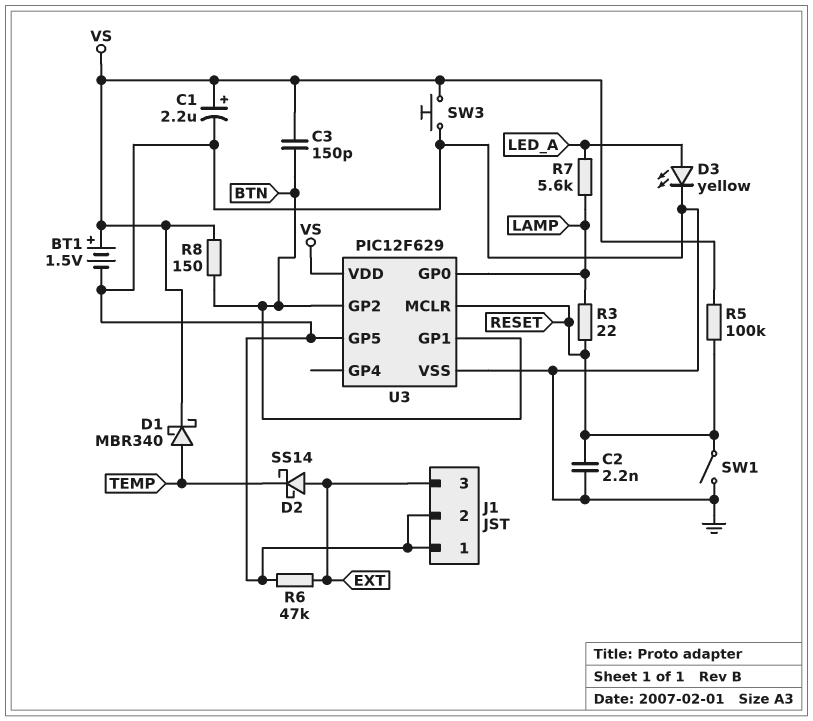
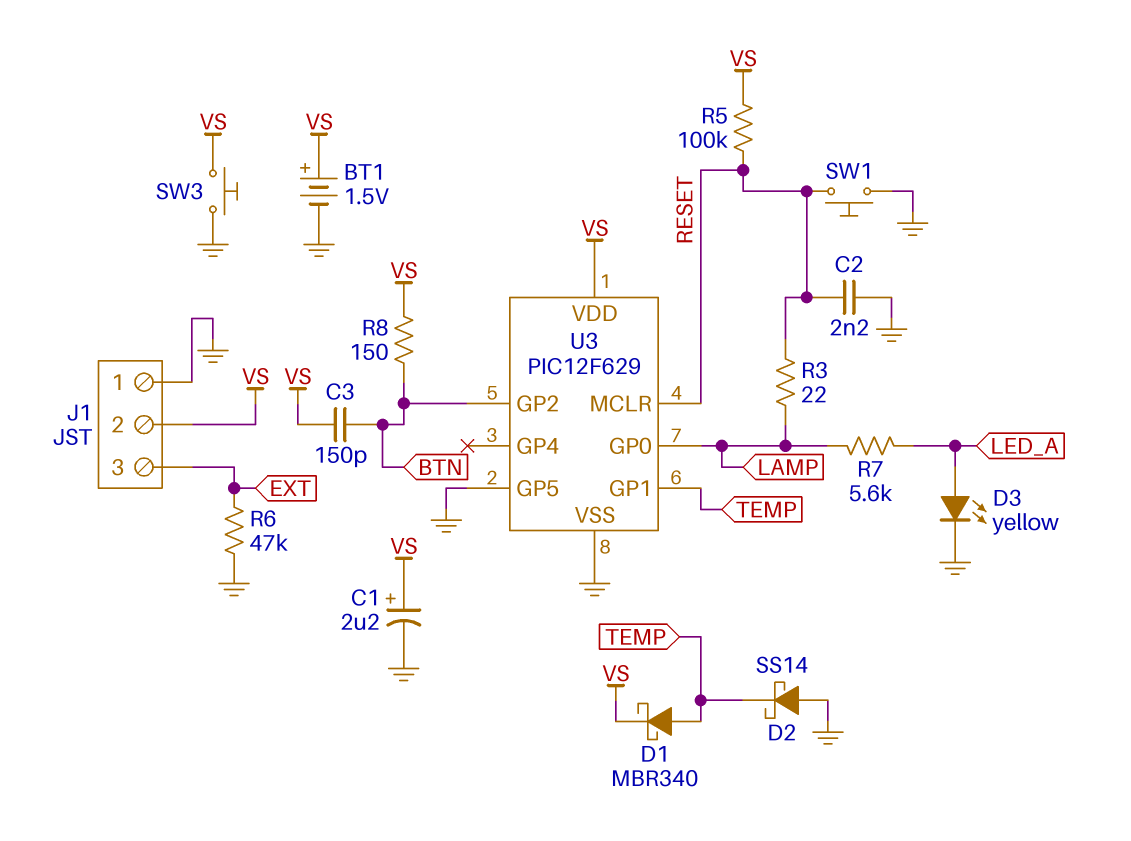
D2: schottky SS14 (A EXT, K TEMP) -> schottky SS14 (A GND, K TEMP)
J1 pin 2: GND -> VS
SW1: switch (GND, RESET) -> button (GND, RESET)
U3 pin GP1: BTN -> TEMP

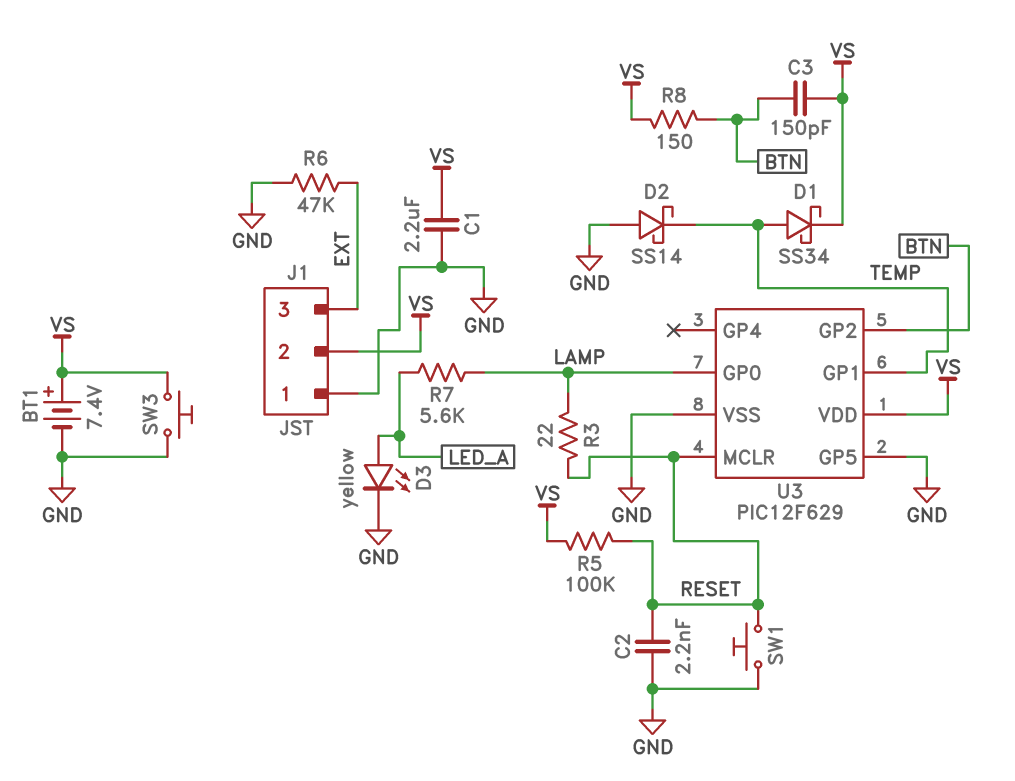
BT1: 1.5V (plus VS, minus GND) -> 7.4V (plus VS, minus GND)
C1: 2.2uF (plus VS, minus GND) -> 2.2uF (GND, VS)
D1: schottky MBR340 (A TEMP, K VS) -> schottky SS34 (A TEMP, K VS)

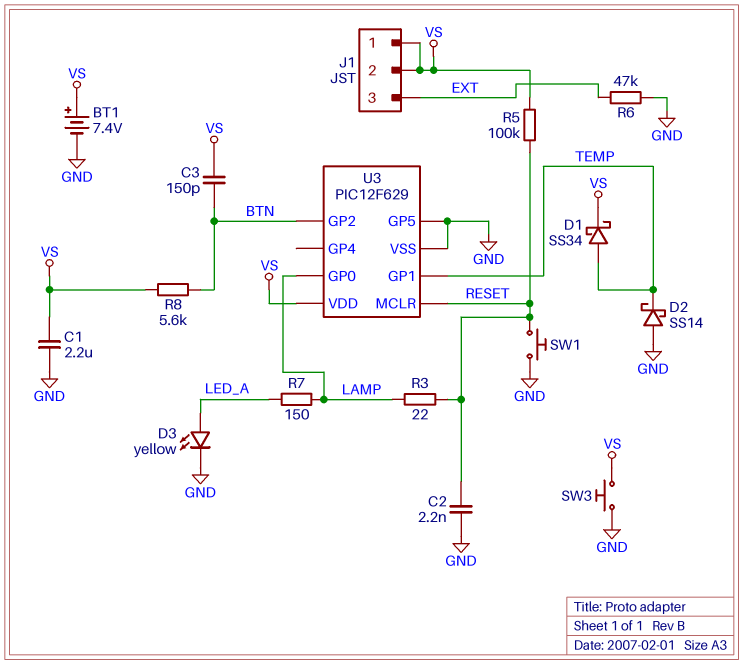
J1 pin 1: GND -> VS
R7: 5.6k (LAMP, LED_A) -> 150 (LAMP, LED_A)
R8: 150 (BTN, VS) -> 5.6k (BTN, VS)

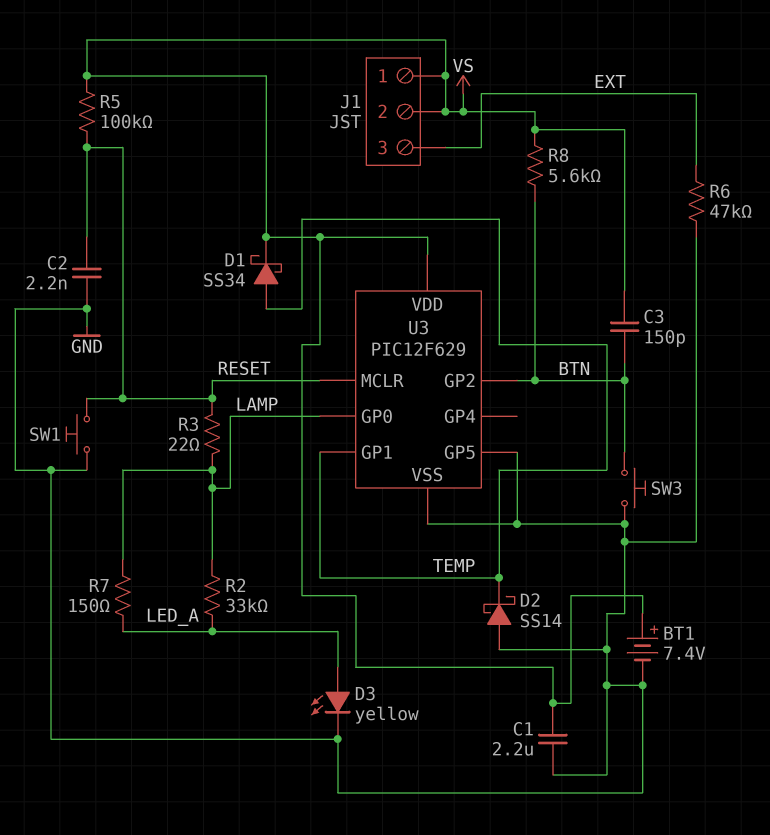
R2: none -> 33k (LAMP, LED_A)
SW3: button (GND, VS) -> button (BTN, GND)

